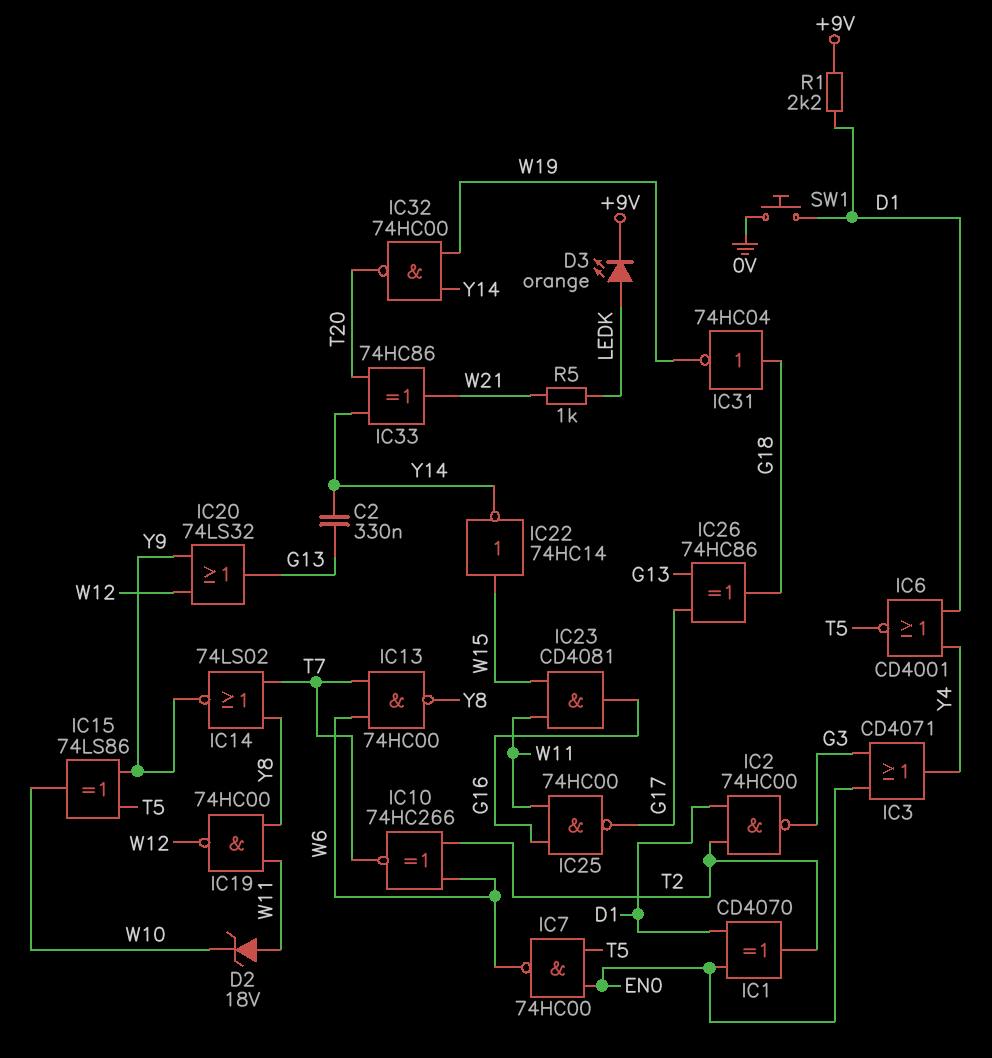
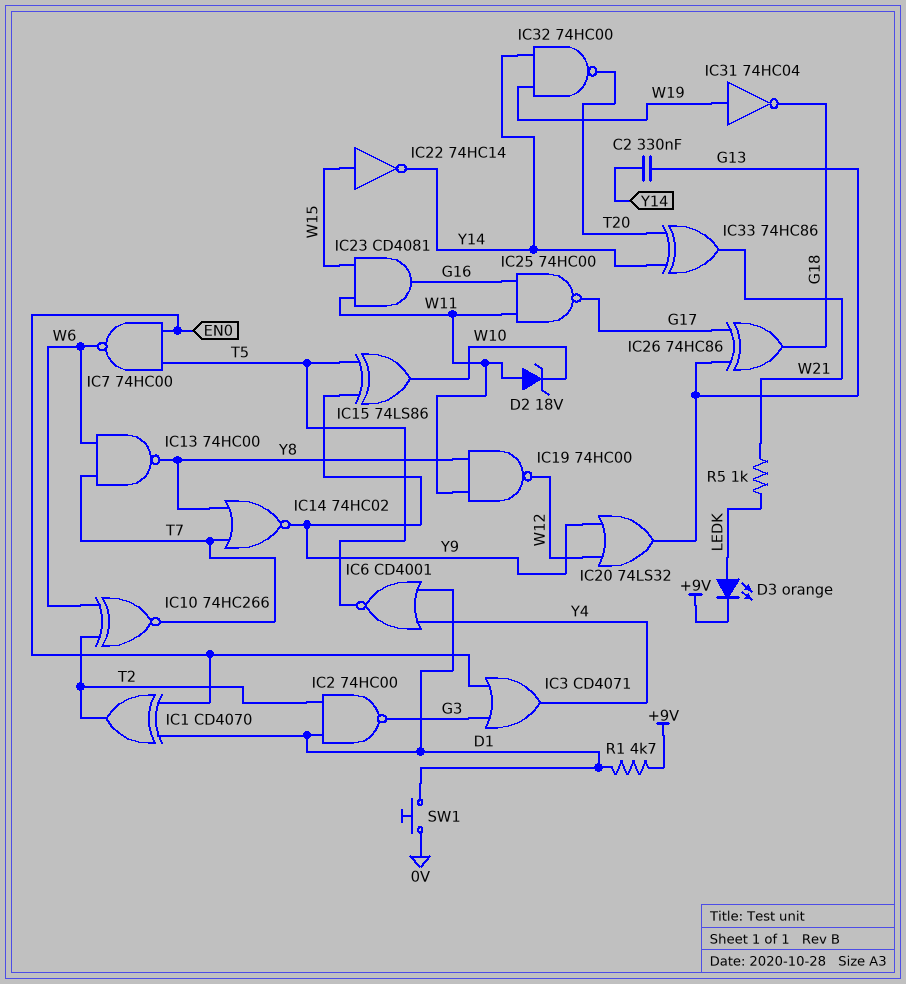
IC14: NOR 74LS02 (in T7, in Y8, out Y9) -> NOR 74HC02 (in T7, in Y8, out Y9)
IC31: NOT 74HC04 (in G18, out W19) -> NOT 74HC04 (in W19, out G18)
R1: 2.2k (+9V, D1) -> 4.7k (+9V, D1)

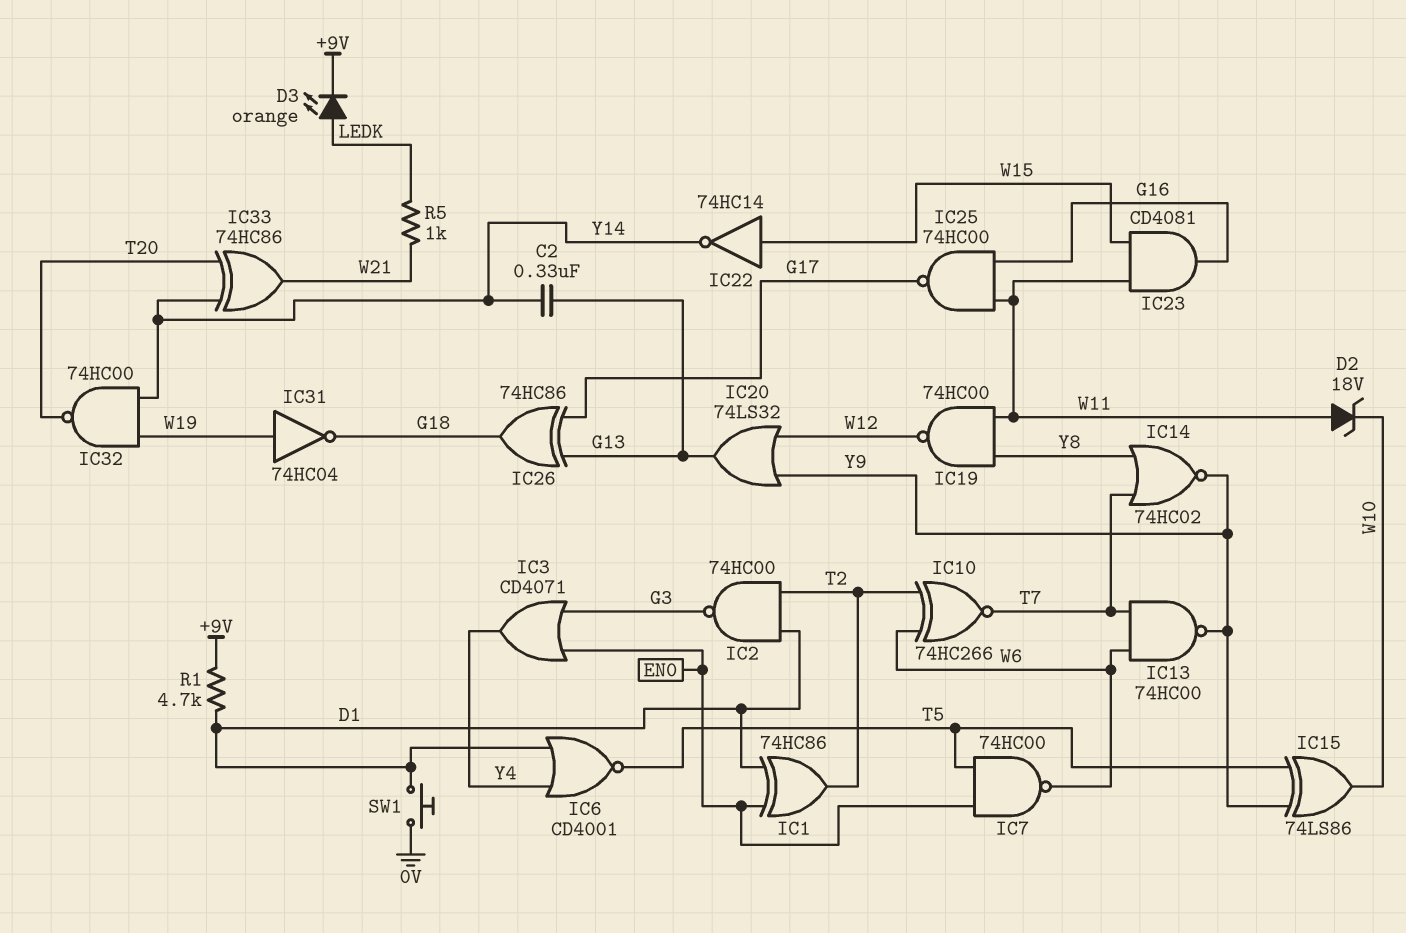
IC1: XOR CD4070 (in D1, in EN0, out T2) -> XOR 74HC86 (in D1, in EN0, out T2)
IC13: NAND 74HC00 (in T7, in W6, out Y8) -> NAND 74HC00 (in T7, in W6, out Y9)

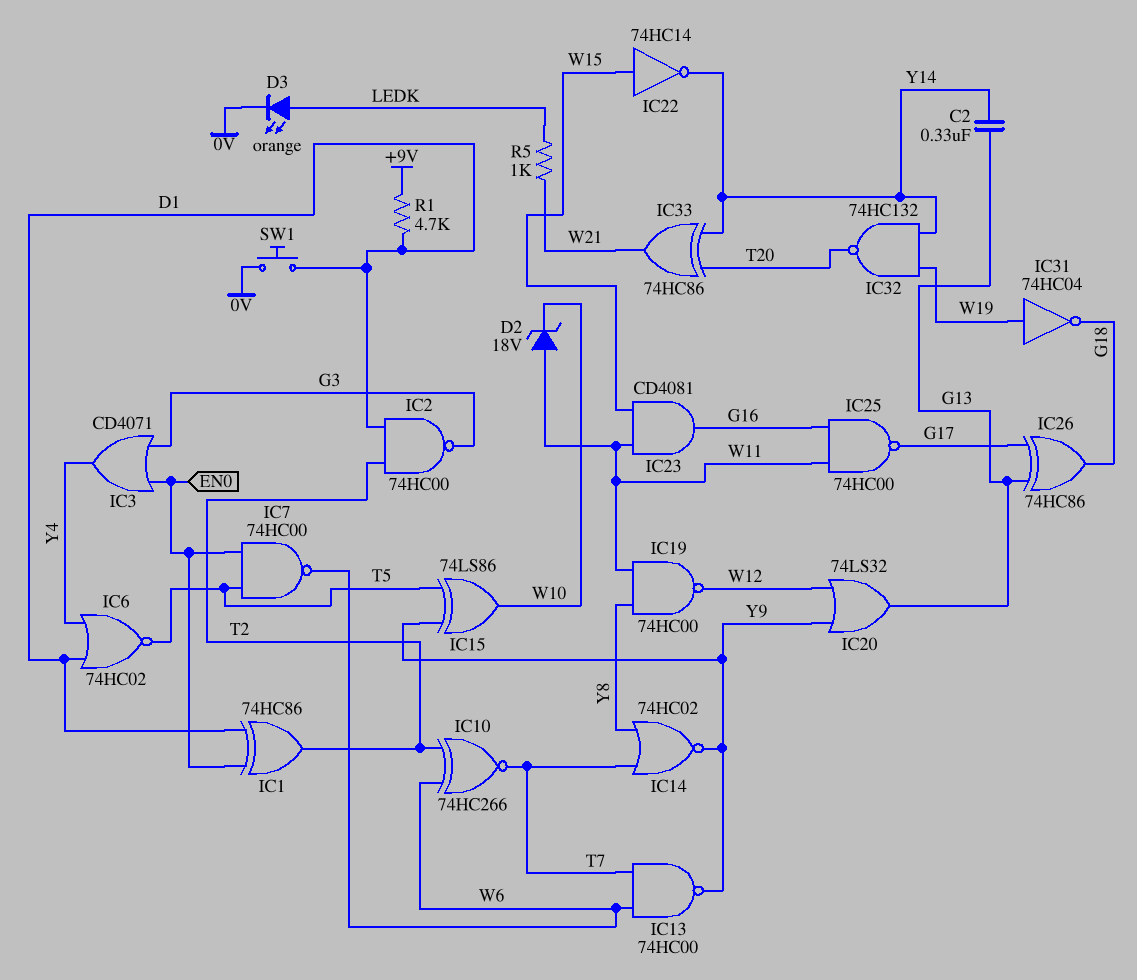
D3: LED orange (A LEDK, K +9V) -> LED orange (A LEDK, K 0V)
IC6: NOR CD4001 (in D1, in Y4, out T5) -> NOR 74HC02 (in D1, in Y4, out T5)
IC32: NAND 74HC00 (in W19, in Y14, out T20) -> NAND 74HC132 (in W19, in Y14, out T20)

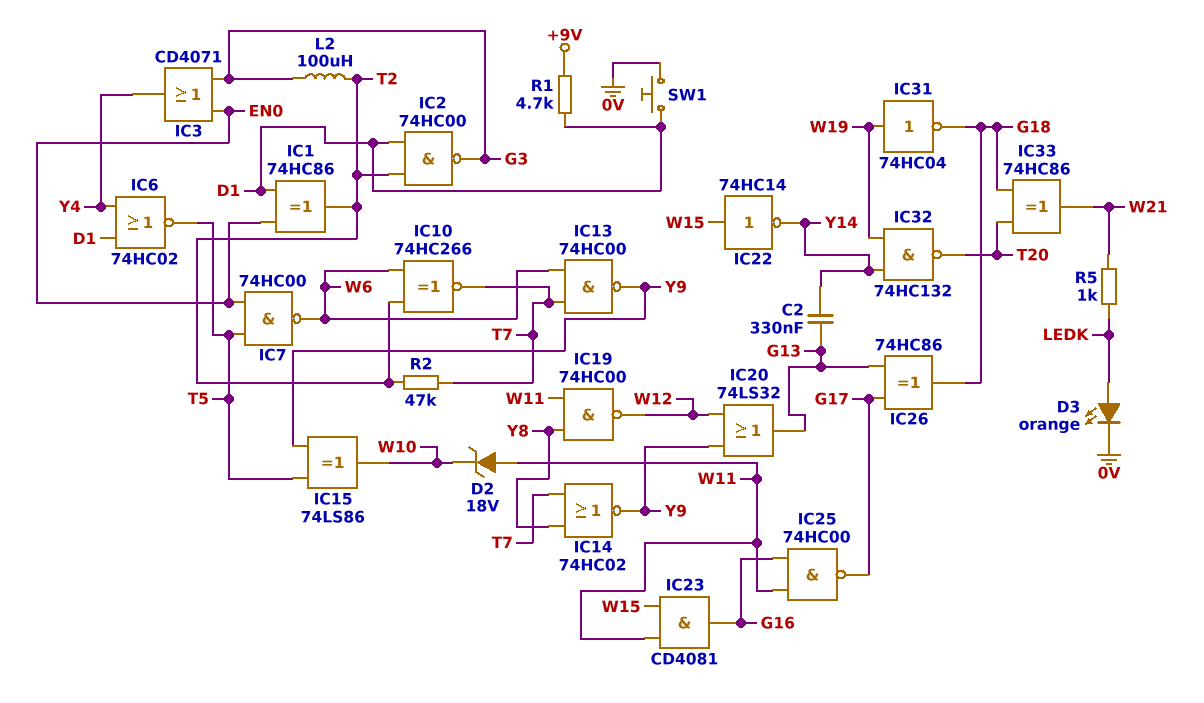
IC33: XOR 74HC86 (in T20, in Y14, out W21) -> XOR 74HC86 (in G18, in T20, out W21)
L2: none -> 100uH (G3, T2)
R2: none -> 47k (T2, T7)

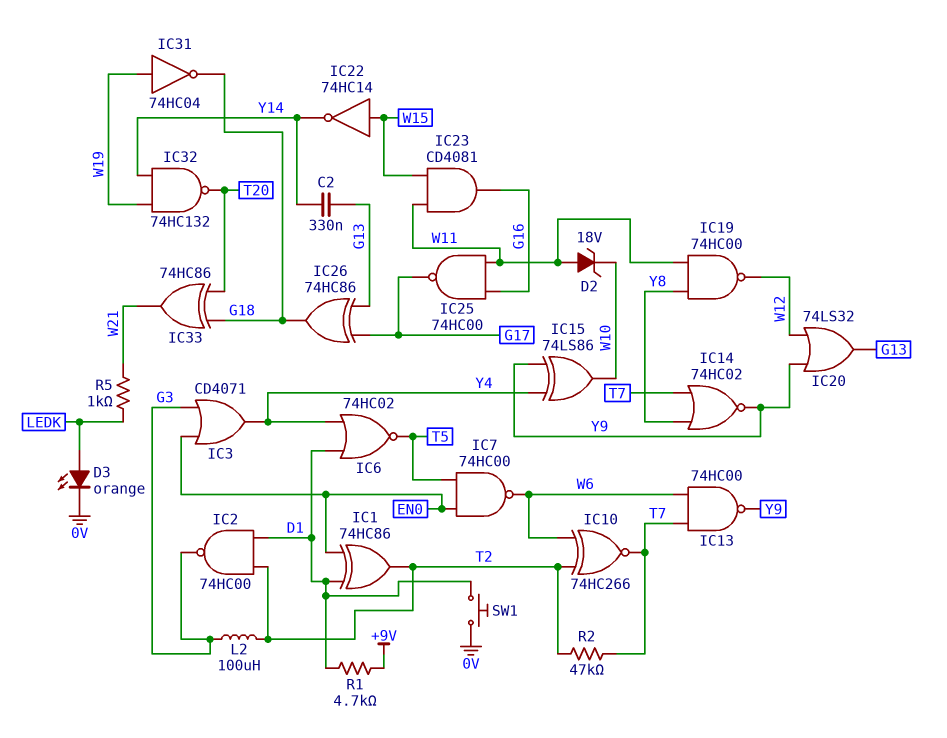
IC15: XOR 74LS86 (in T5, in Y9, out W10) -> XOR 74LS86 (in Y4, in Y9, out W10)

